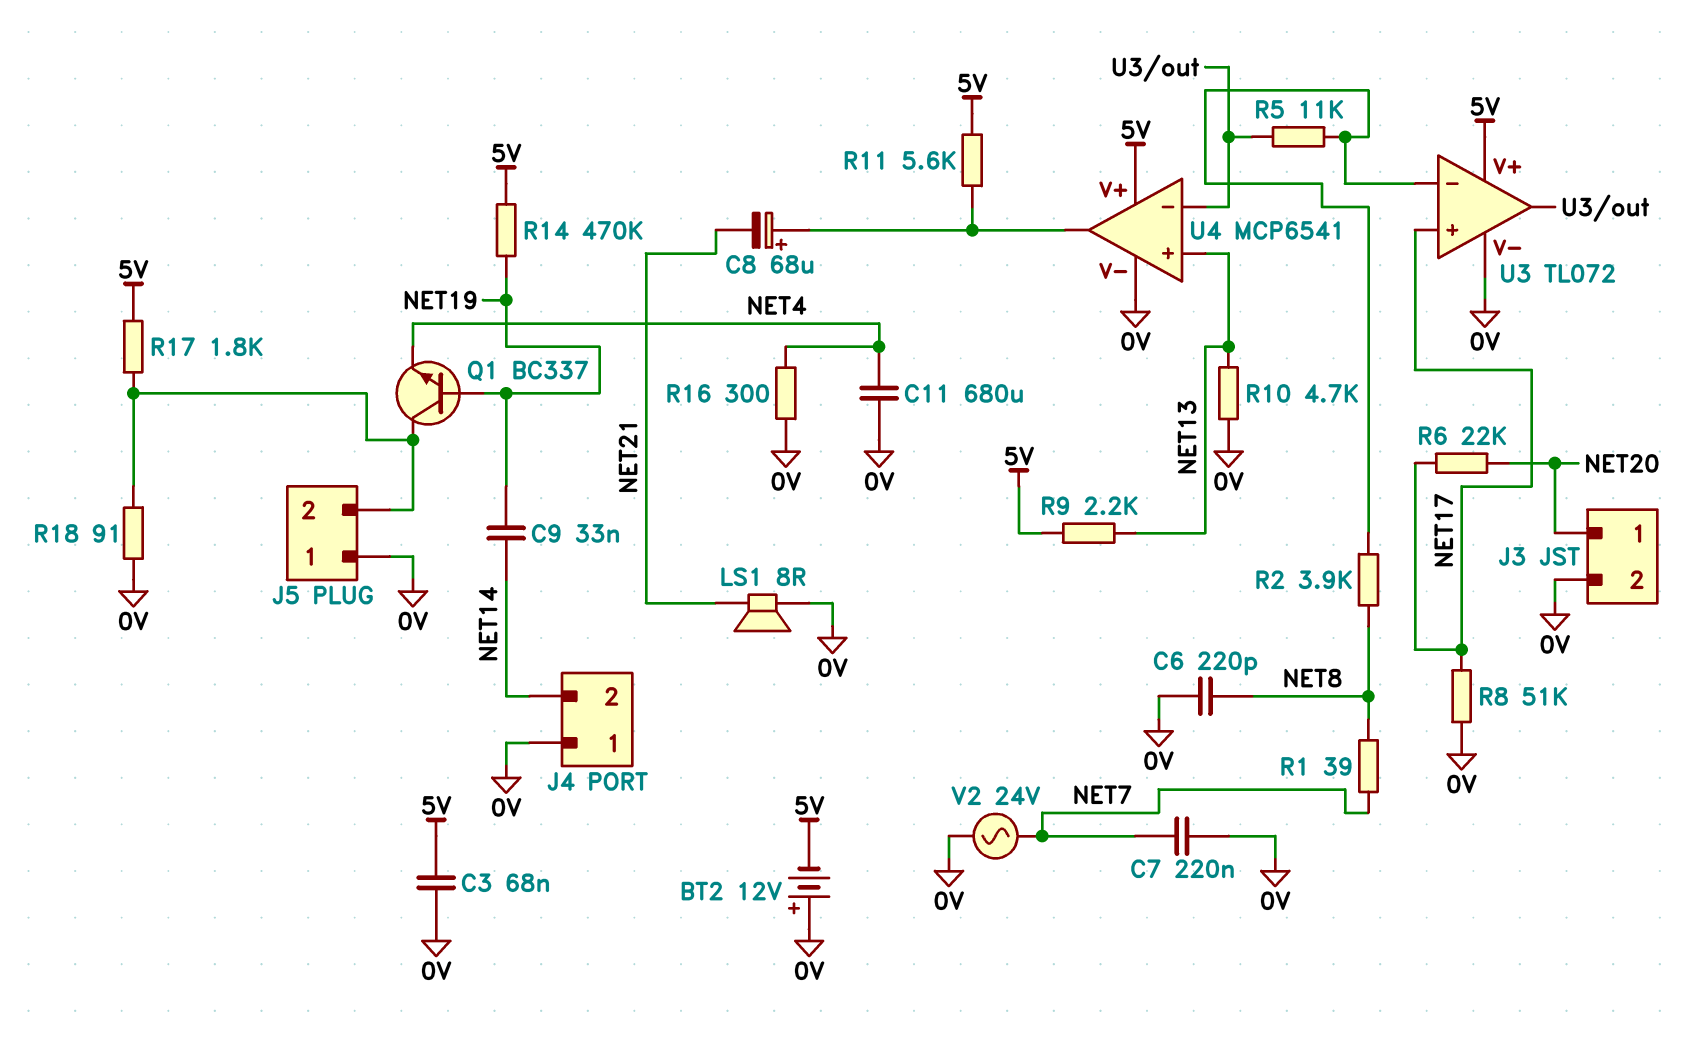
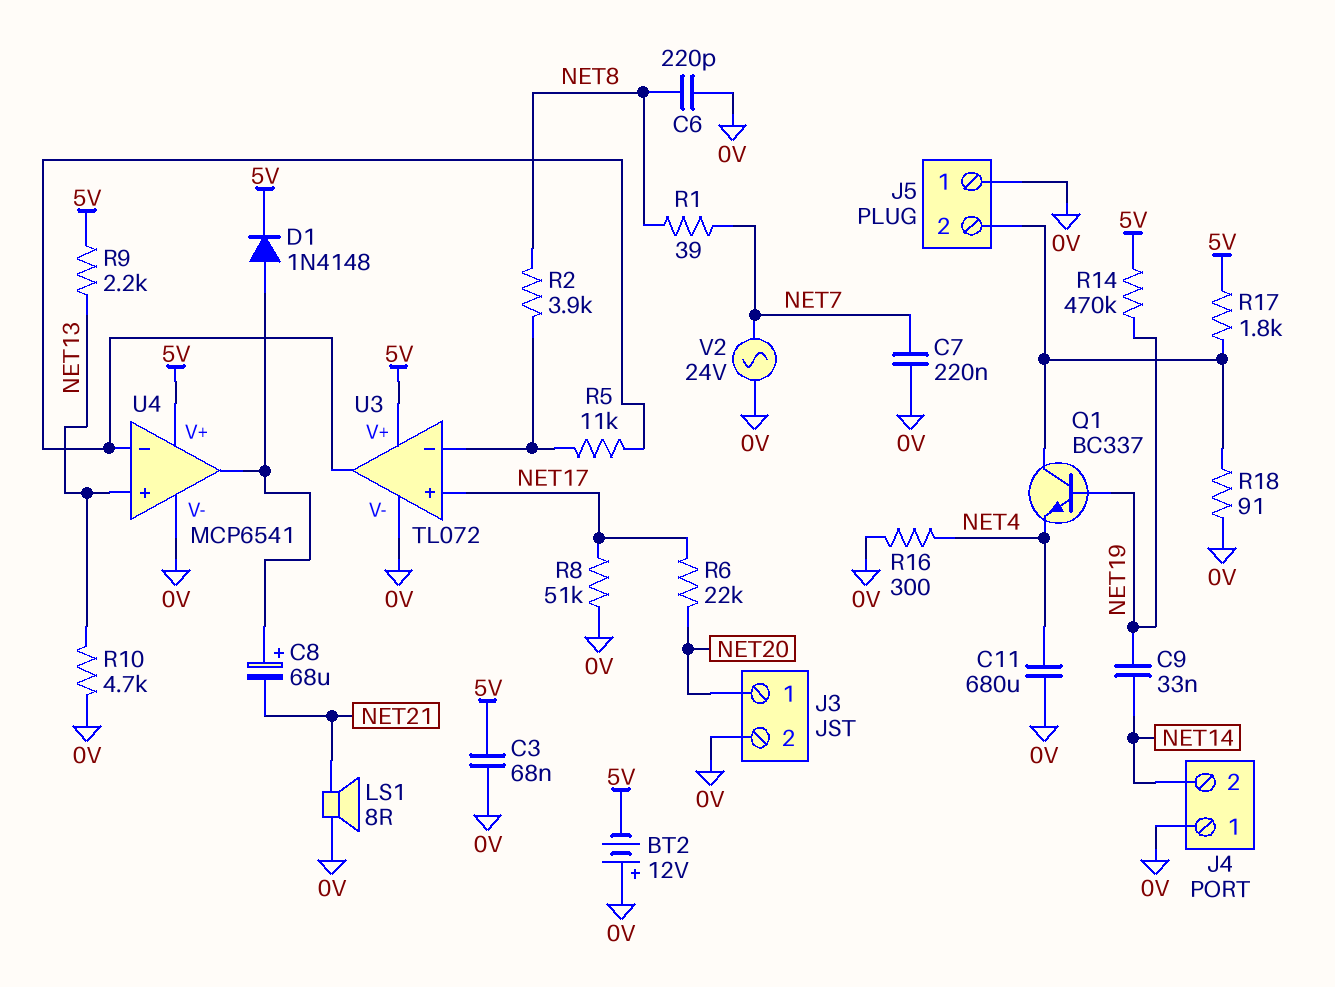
D1: none -> diode 1N4148 (A U4/out, K 5V)
R11: 5.6k (5V, U4/out) -> none

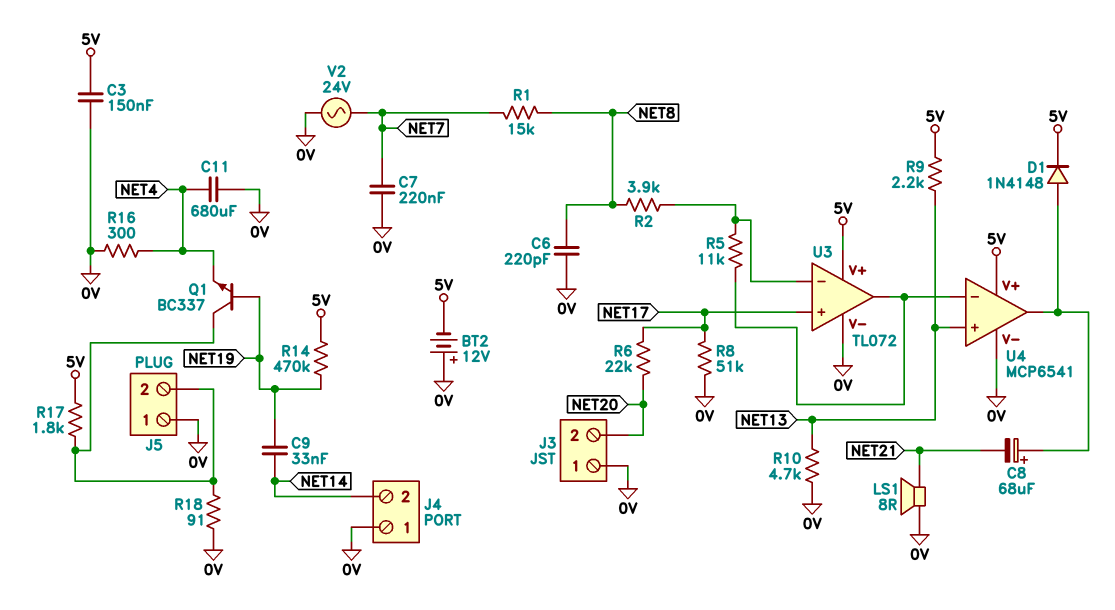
C3: 68nF (0V, 5V) -> 150nF (0V, 5V)
J3 pin 1: NET20 -> 0V
J3 pin 2: 0V -> NET20
R1: 39 (NET7, NET8) -> 15k (NET7, NET8)

